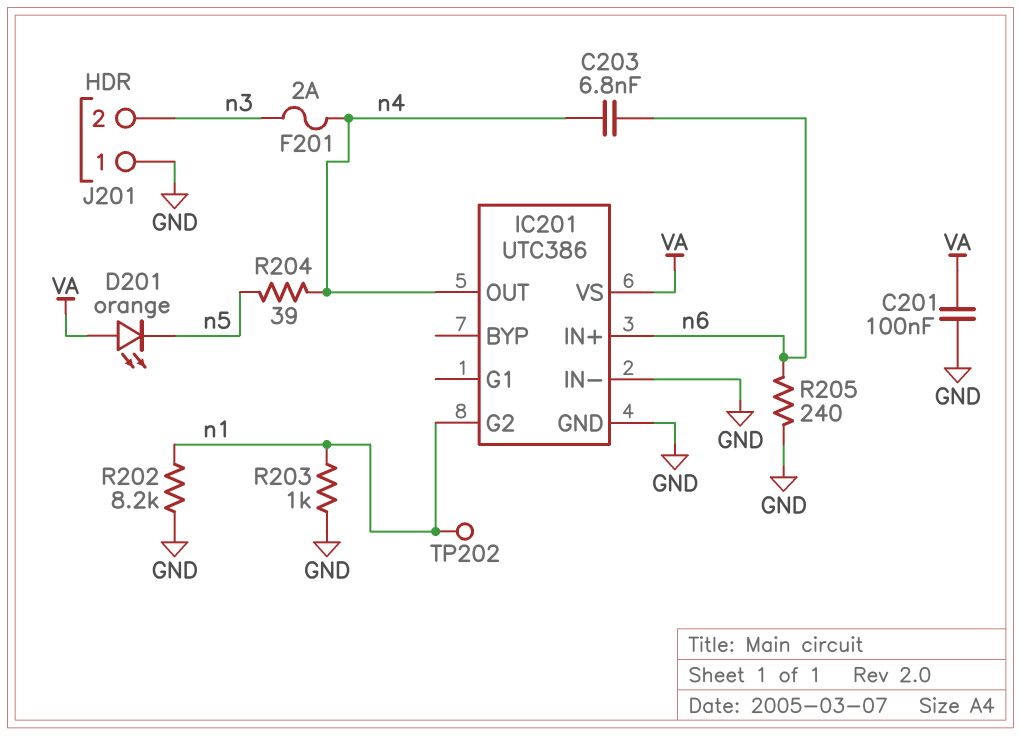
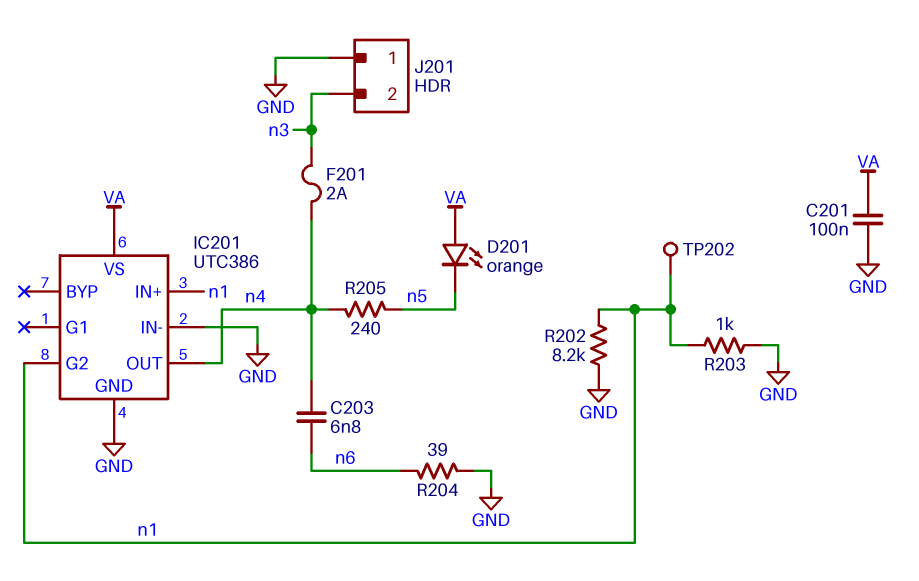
IC201 pin IN+: n6 -> n1
R204: 39 (n4, n5) -> 39 (GND, n6)
R205: 240 (GND, n6) -> 240 (n4, n5)

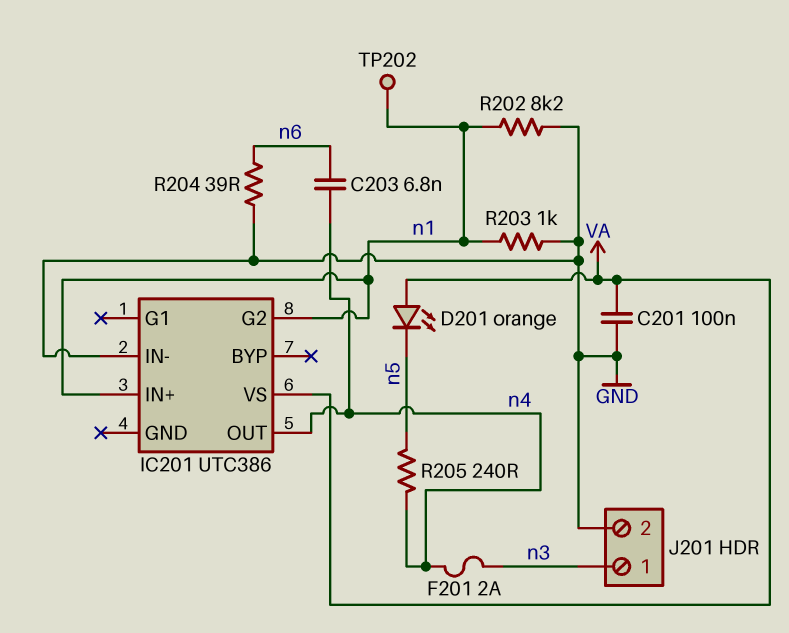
IC201 pin GND: GND -> none
J201 pin 1: GND -> n3
J201 pin 2: n3 -> GND

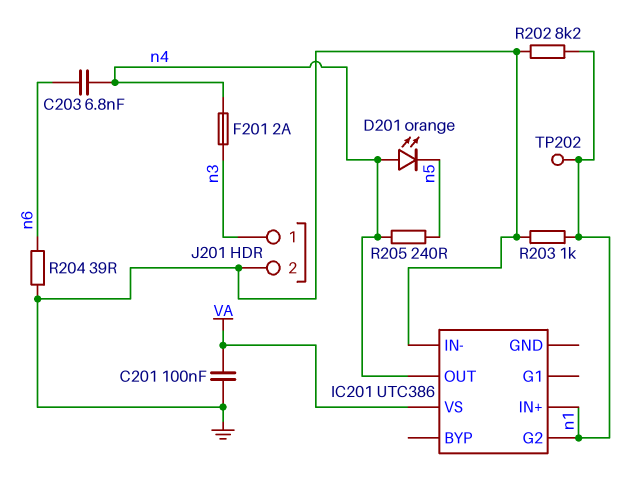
D201: LED orange (A VA, K n5) -> LED orange (A n4, K n5)

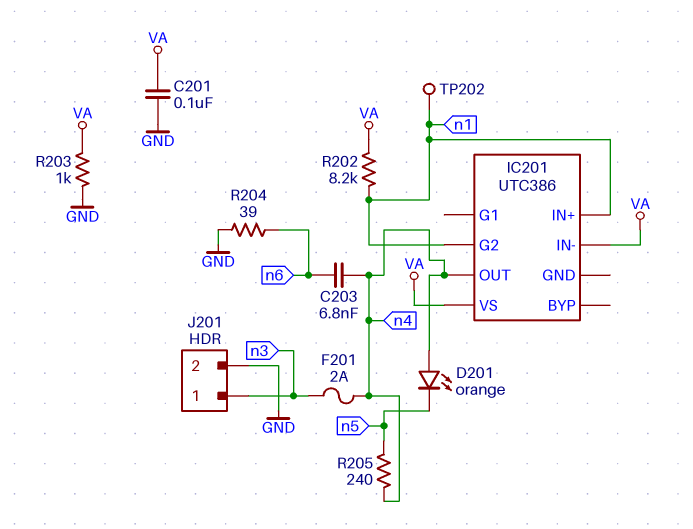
IC201 pin IN-: GND -> VA
R202: 8.2k (GND, n1) -> 8.2k (VA, n1)
R203: 1k (GND, n1) -> 1k (GND, VA)

